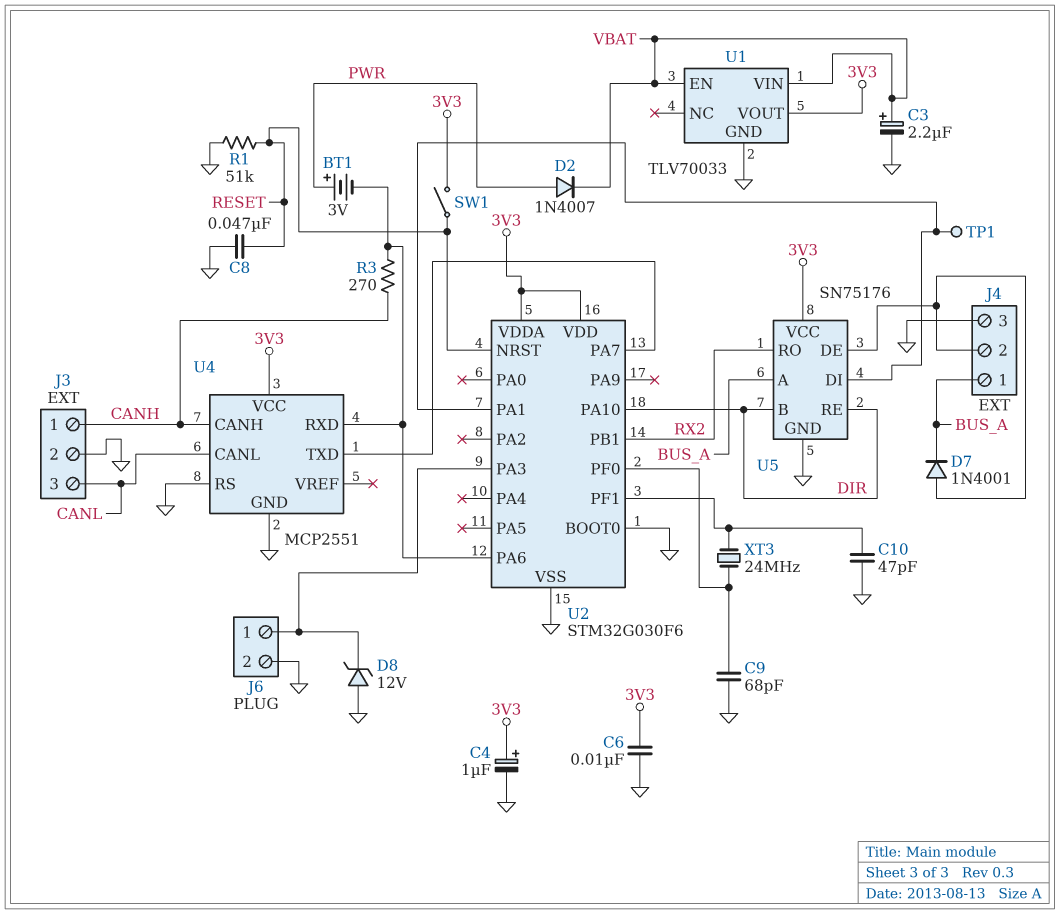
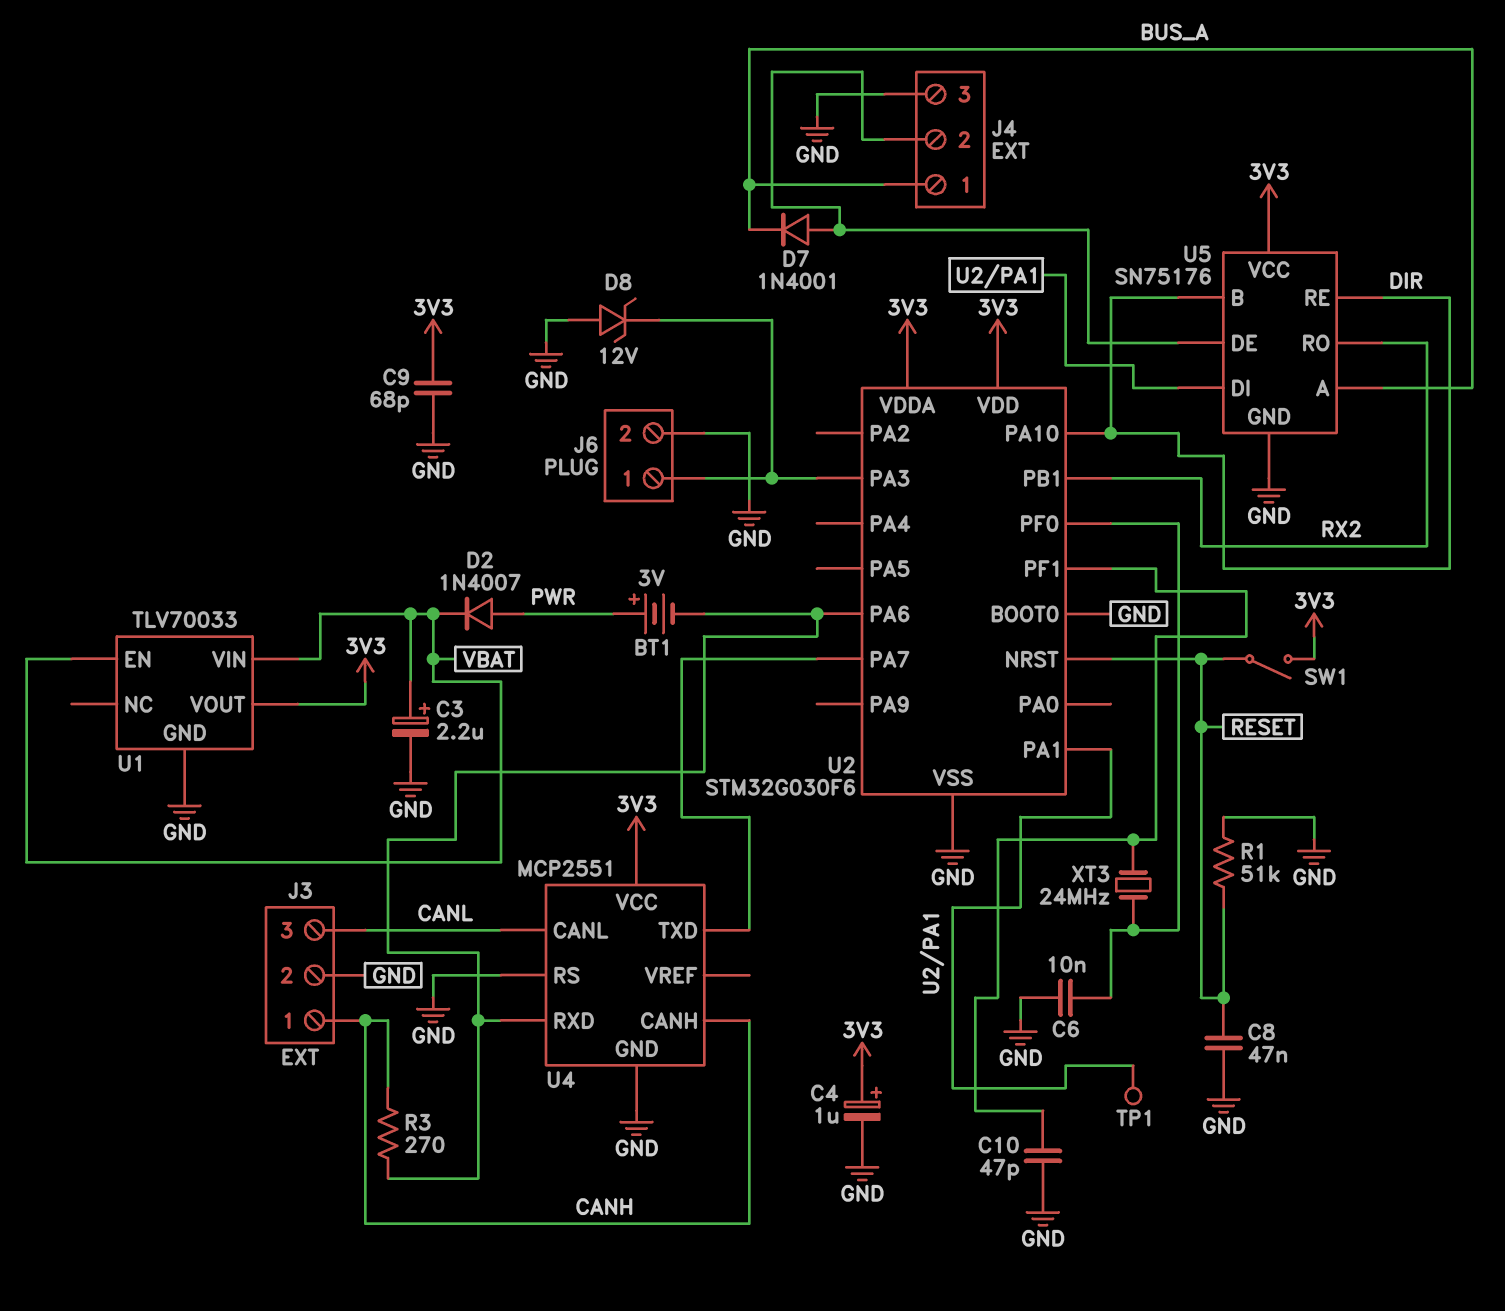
C6: 10nF (3V3, GND) -> 10nF (GND, U2/PF0)
C9: 68pF (GND, U2/PF0) -> 68pF (3V3, GND)

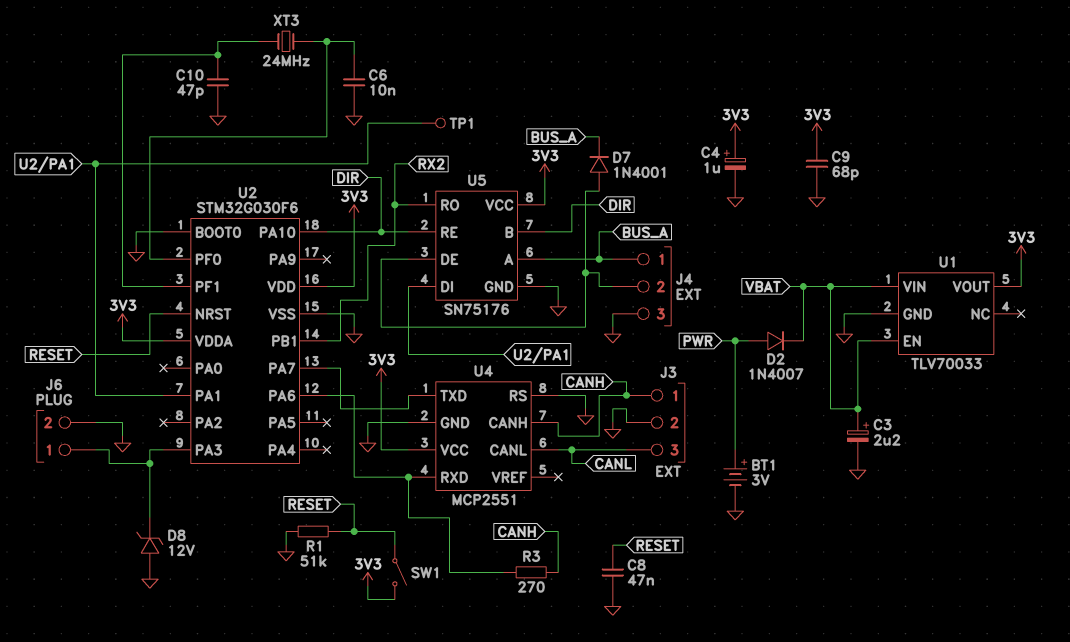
BT1: 3V (plus PWR, minus U2/PA6) -> 3V (plus PWR, minus GND)

